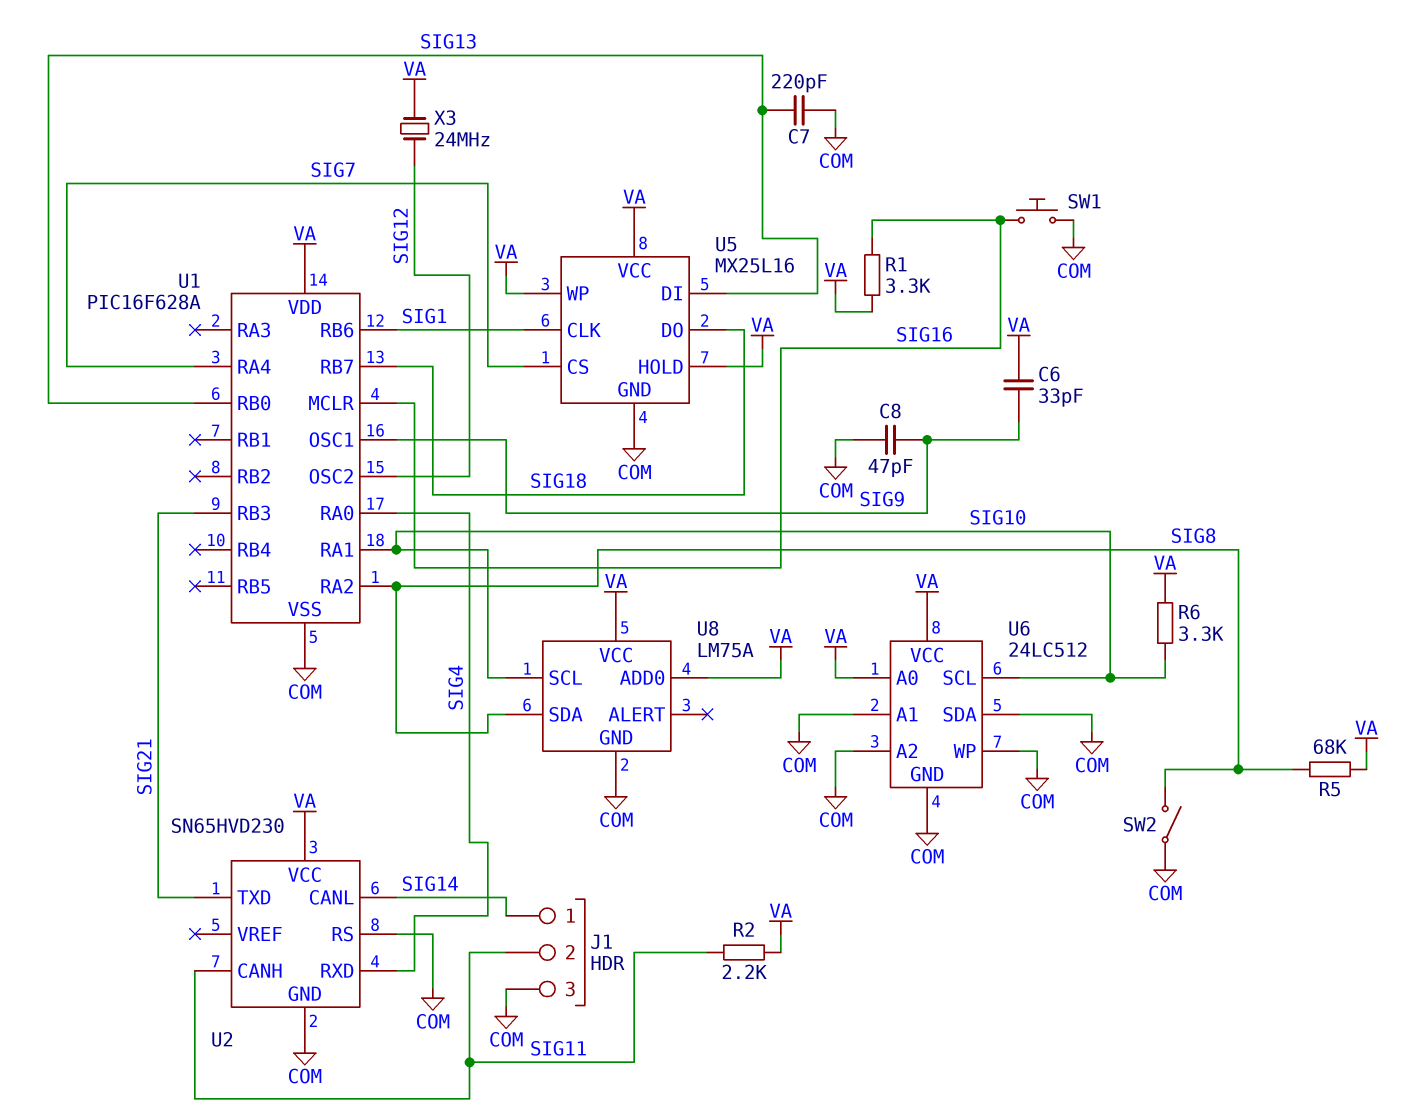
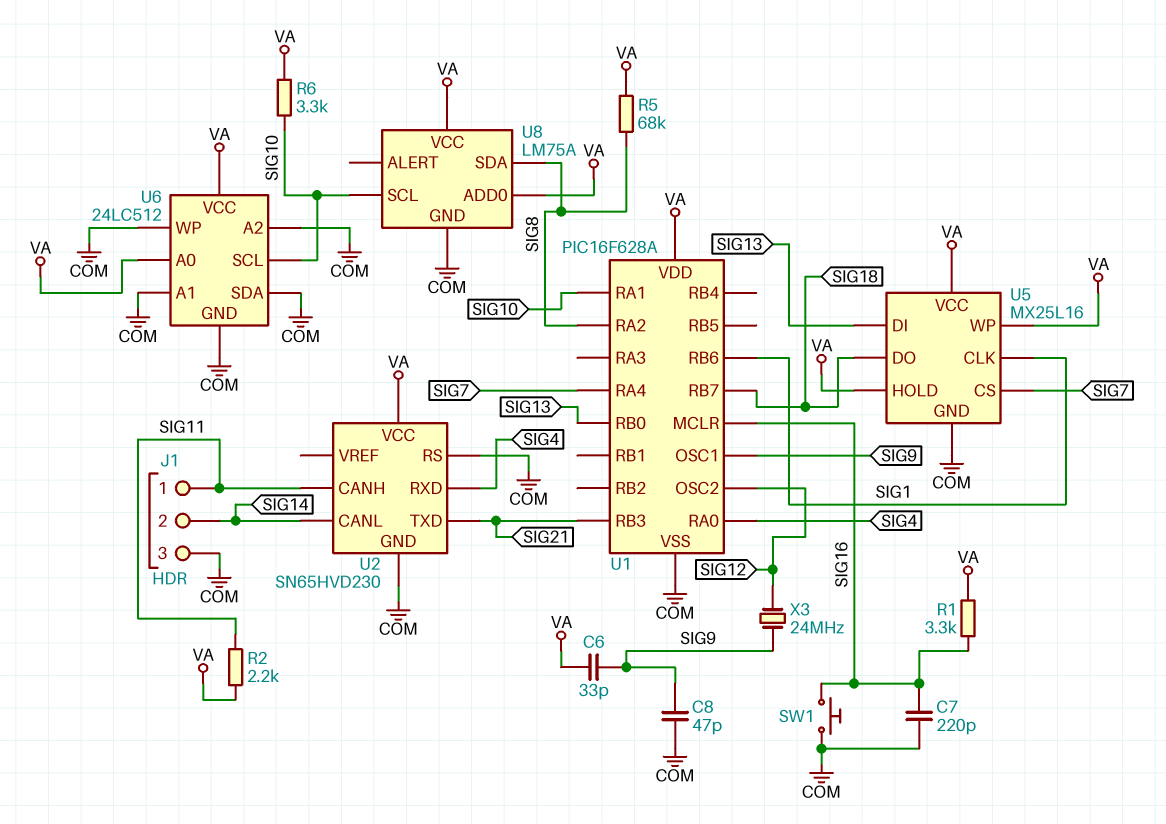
C7: 220pF (COM, SIG13) -> 220pF (COM, SIG16)
J1 pin 1: SIG14 -> SIG11
J1 pin 2: SIG11 -> SIG14
SW2: switch (COM, SIG8) -> none
X3: 24MHz (SIG12, VA) -> 24MHz (SIG9, SIG12)

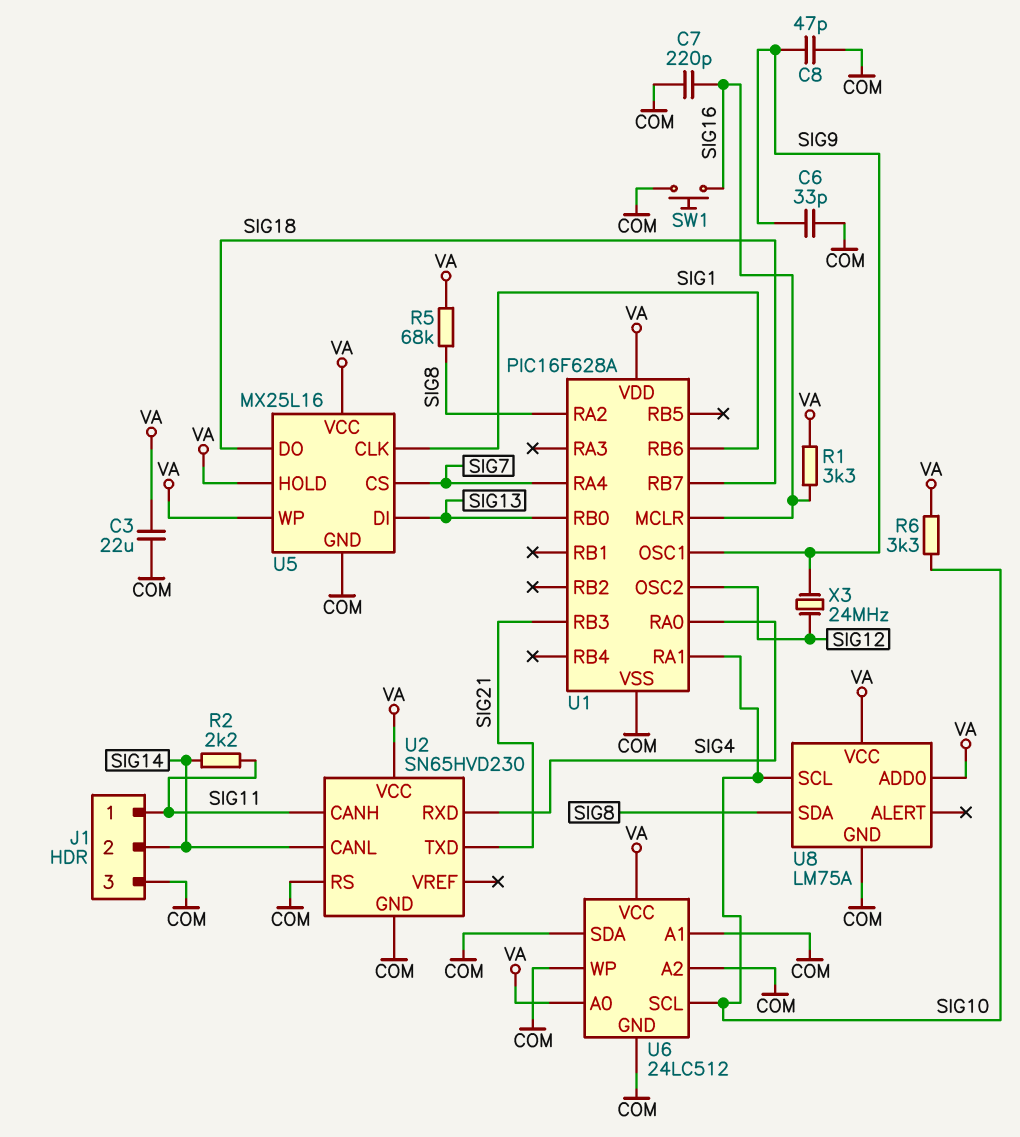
C3: none -> 22uF (COM, VA)
C6: 33pF (SIG9, VA) -> 33pF (COM, SIG9)
R2: 2.2k (SIG11, VA) -> 2.2k (SIG11, SIG14)

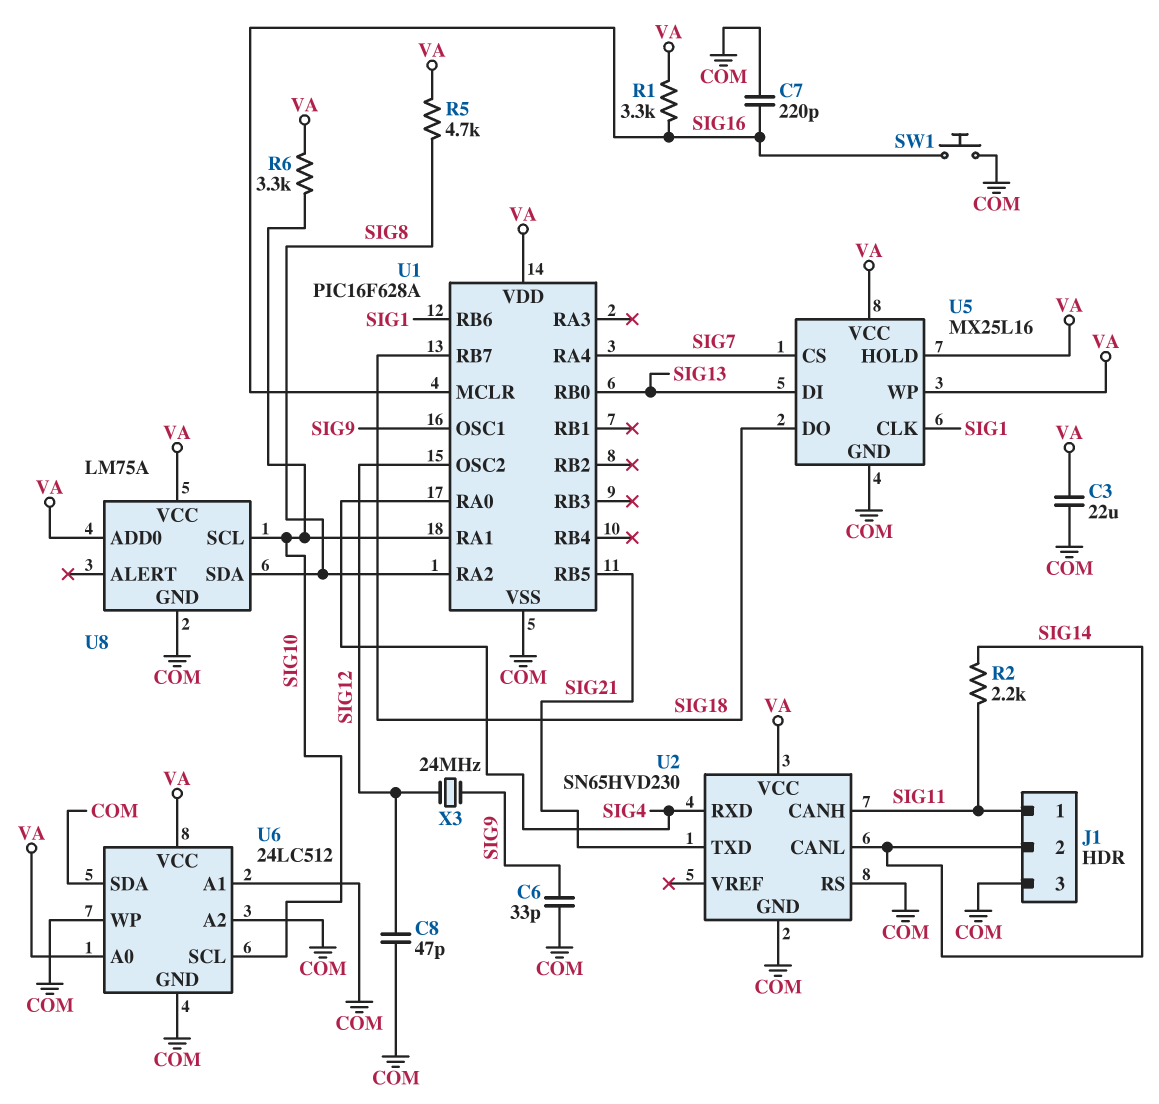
C8: 47pF (COM, SIG9) -> 47pF (COM, SIG12)
R5: 68k (SIG8, VA) -> 4.7k (SIG8, VA)
U1 pin RB3: SIG21 -> none
U1 pin RB5: none -> SIG21

